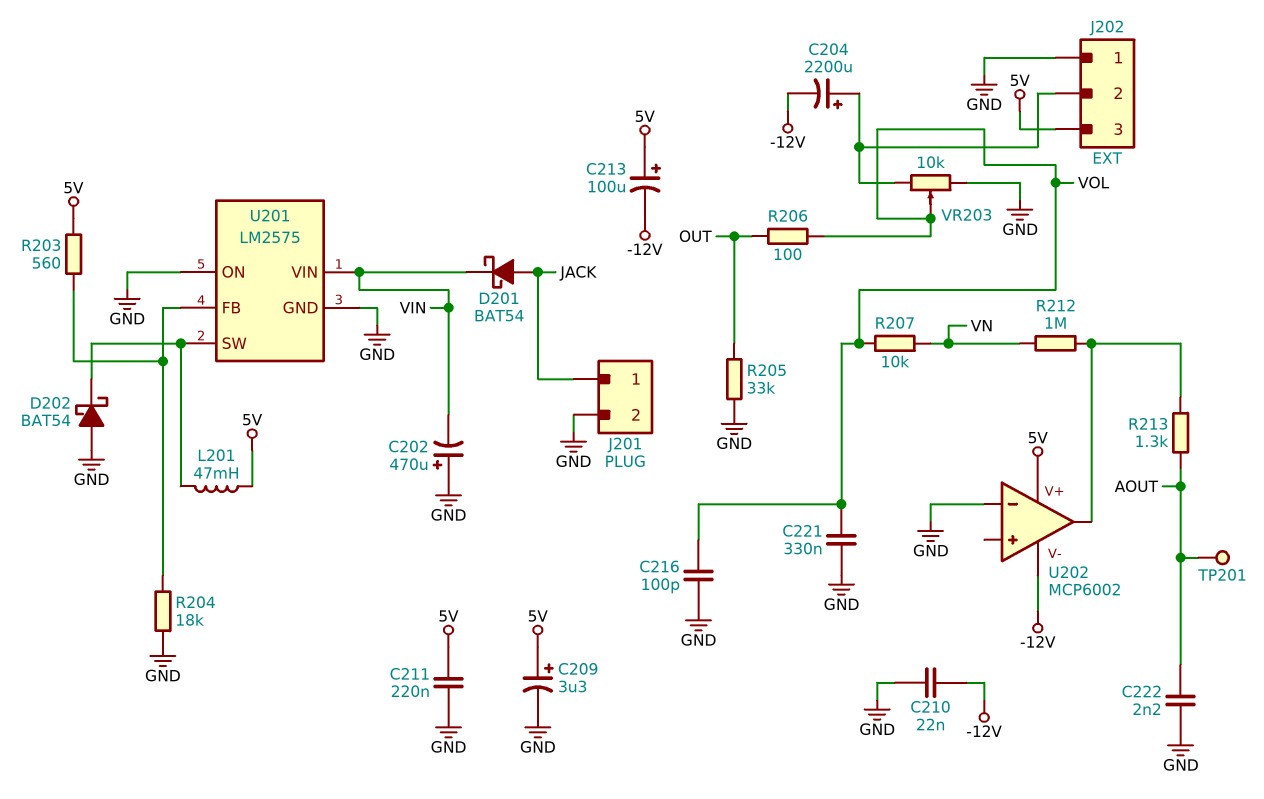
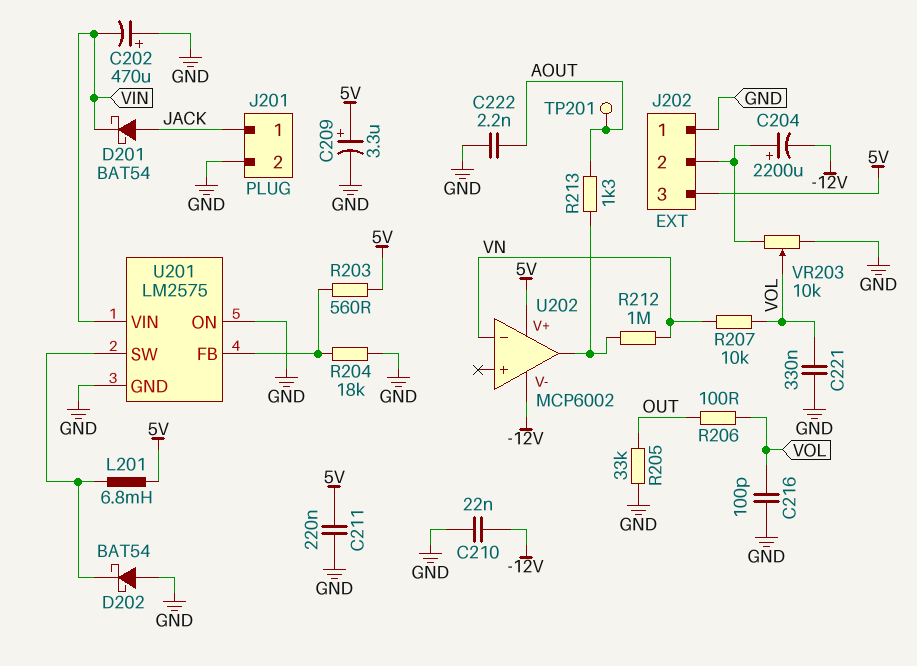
C213: 100uF (plus 5V, minus -12V) -> none
L201: 47mH (5V, U201/SW) -> 6.8mH (5V, U201/SW)
U202 pin in-: GND -> VN

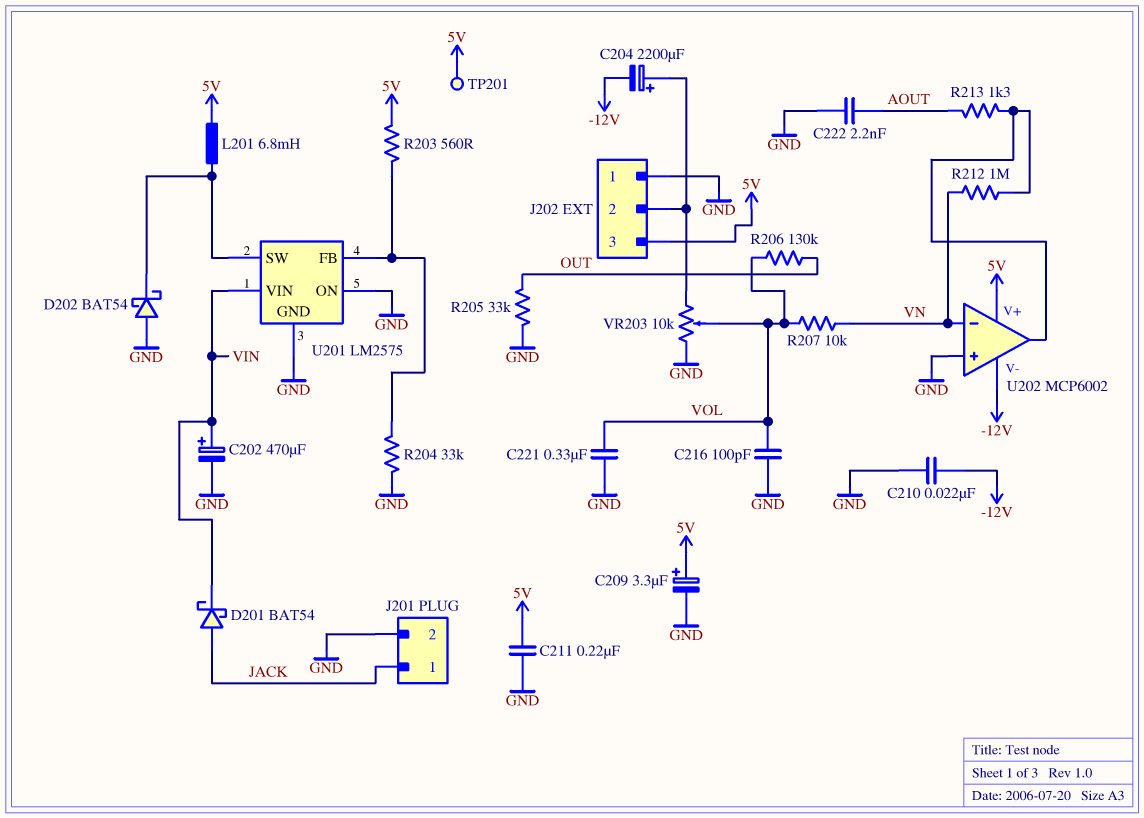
C202: 470uF (plus GND, minus VIN) -> 470uF (plus VIN, minus GND)
R204: 18k (GND, U201/FB) -> 33k (GND, U201/FB)
R206: 100 (OUT, VOL) -> 130k (OUT, VOL)
TP201: test point (AOUT) -> test point (5V)
U202 pin in+: none -> GND

